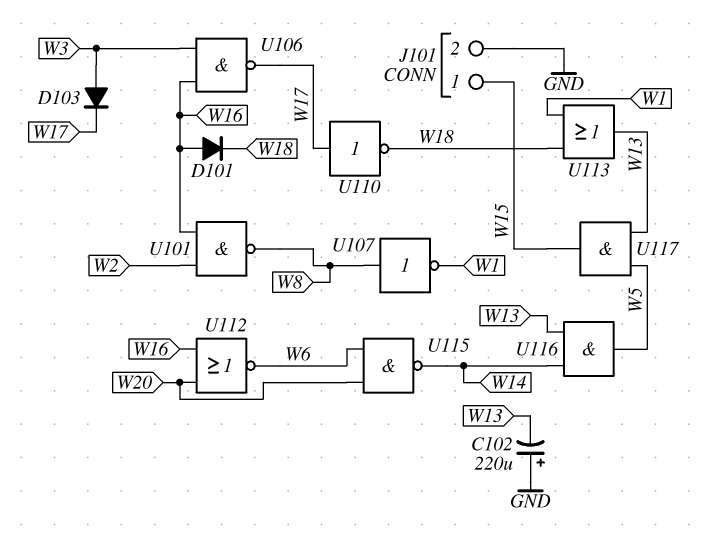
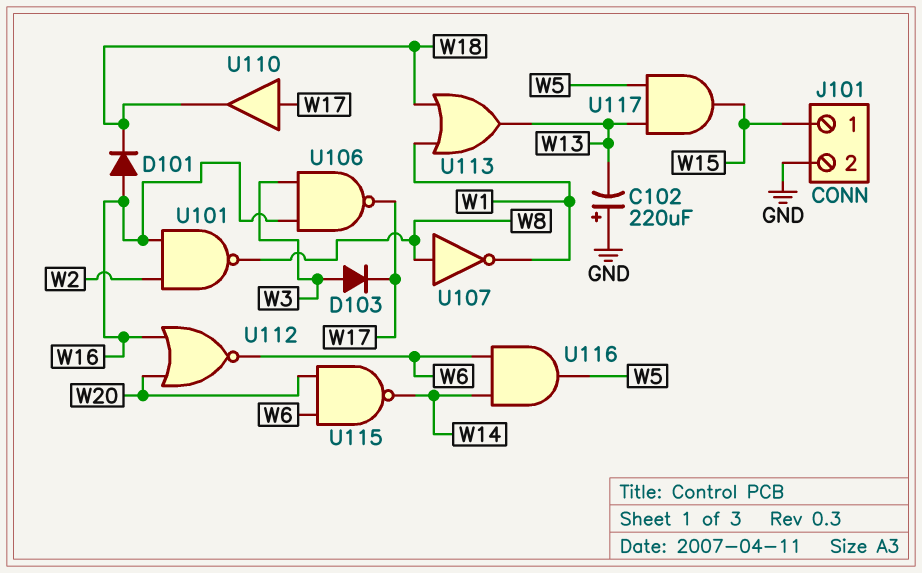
U110: NOT (in W17, out W18) -> buffer (in W17, out W18)
U116: AND (in W13, in W14, out W5) -> AND (in W6, in W14, out W5)

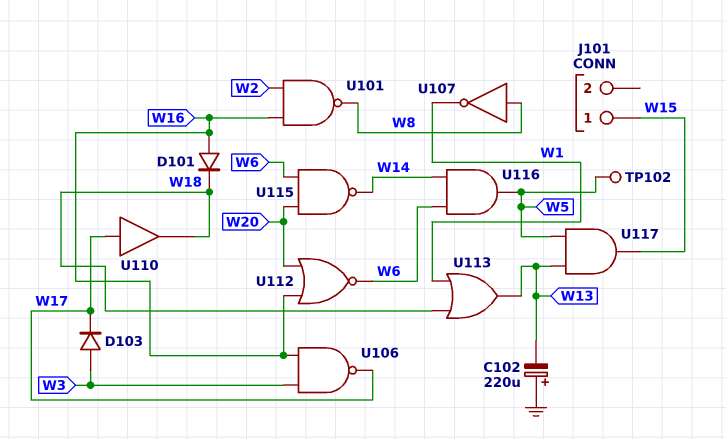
J101 pin 2: GND -> none
TP102: none -> test point (W5)

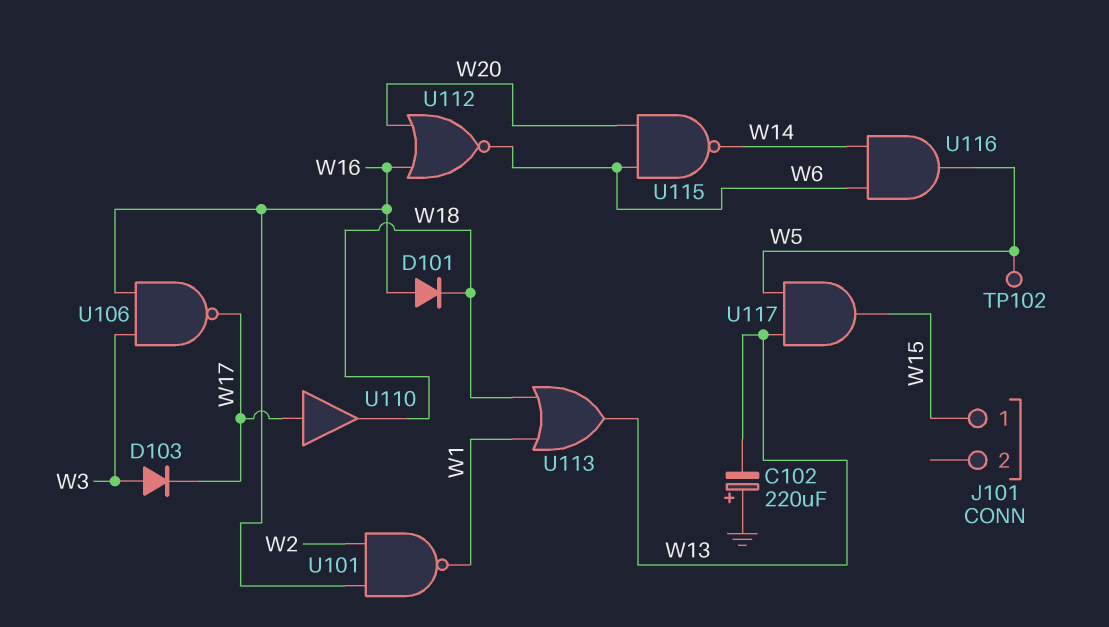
U101: NAND (in W2, in W16, out W8) -> NAND (in W2, in W16, out W1)
U107: NOT (in W8, out W1) -> none

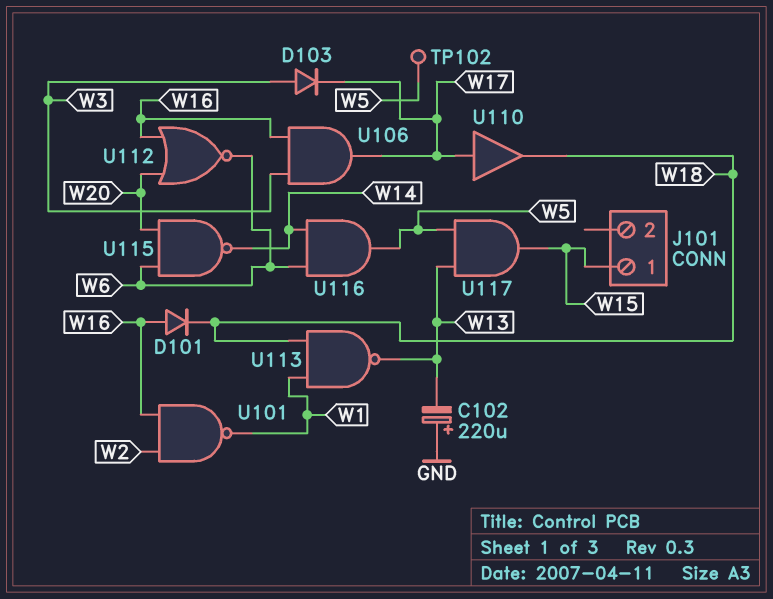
U106: NAND (in W3, in W16, out W17) -> AND (in W3, in W16, out W17)
U113: OR (in W1, in W18, out W13) -> NAND (in W1, in W18, out W13)

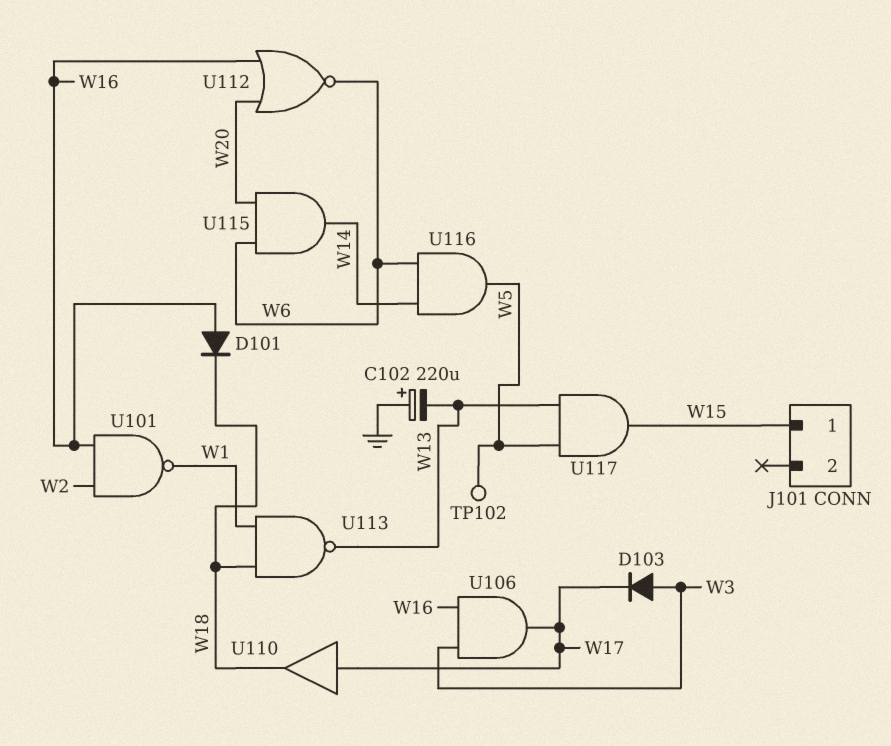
U115: NAND (in W6, in W20, out W14) -> AND (in W6, in W20, out W14)

